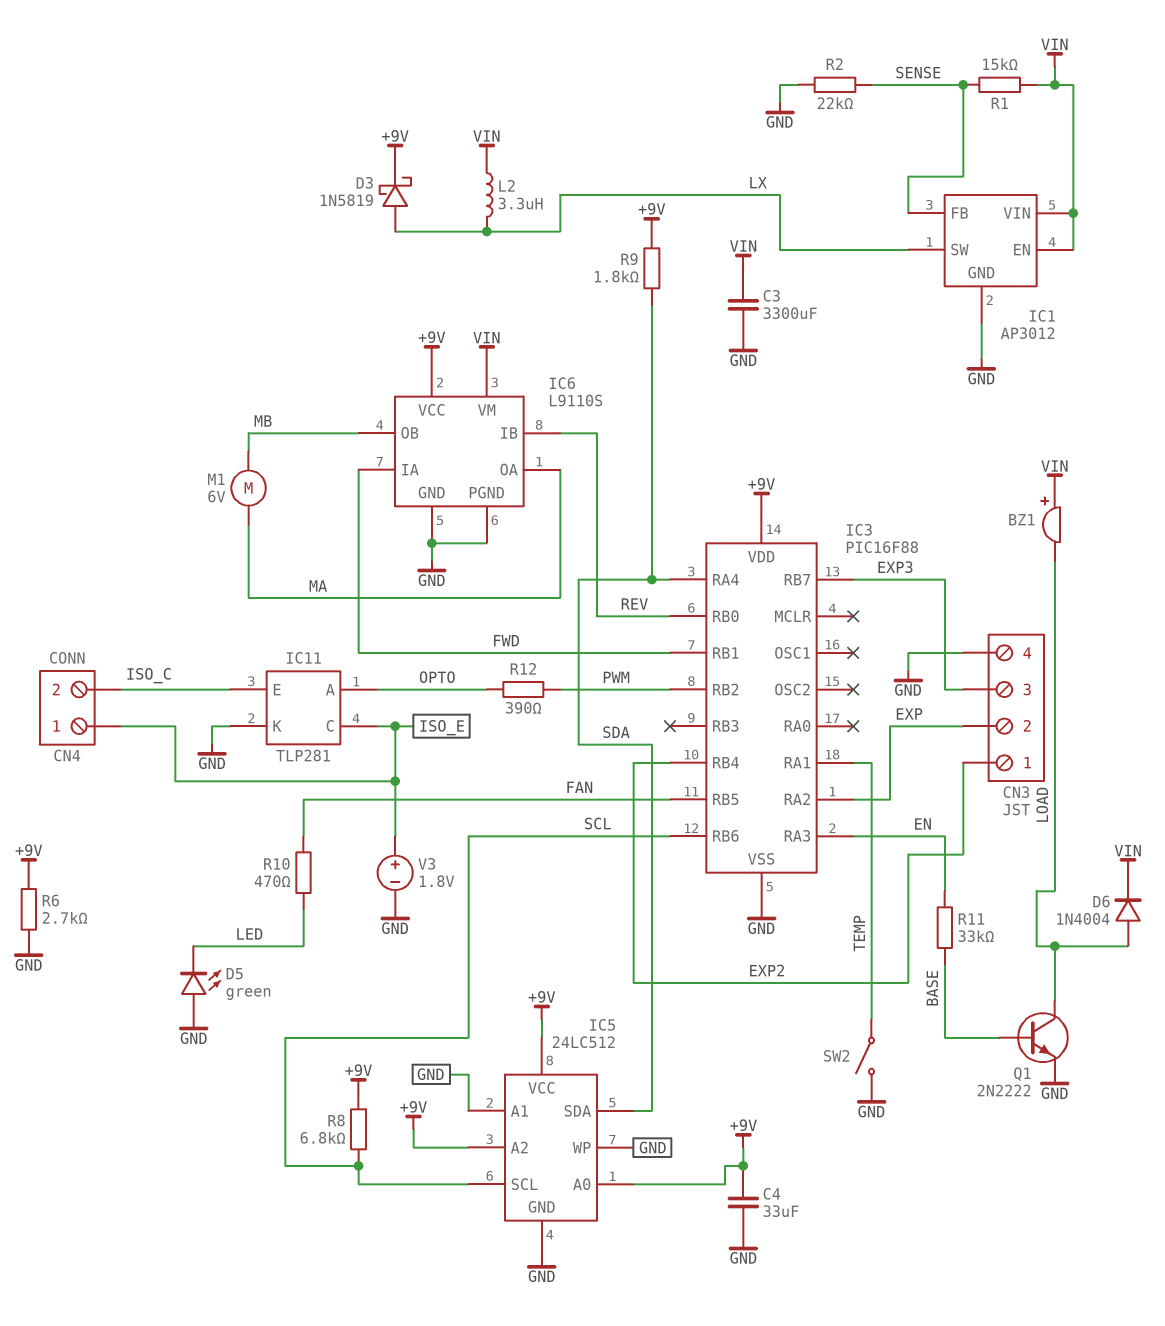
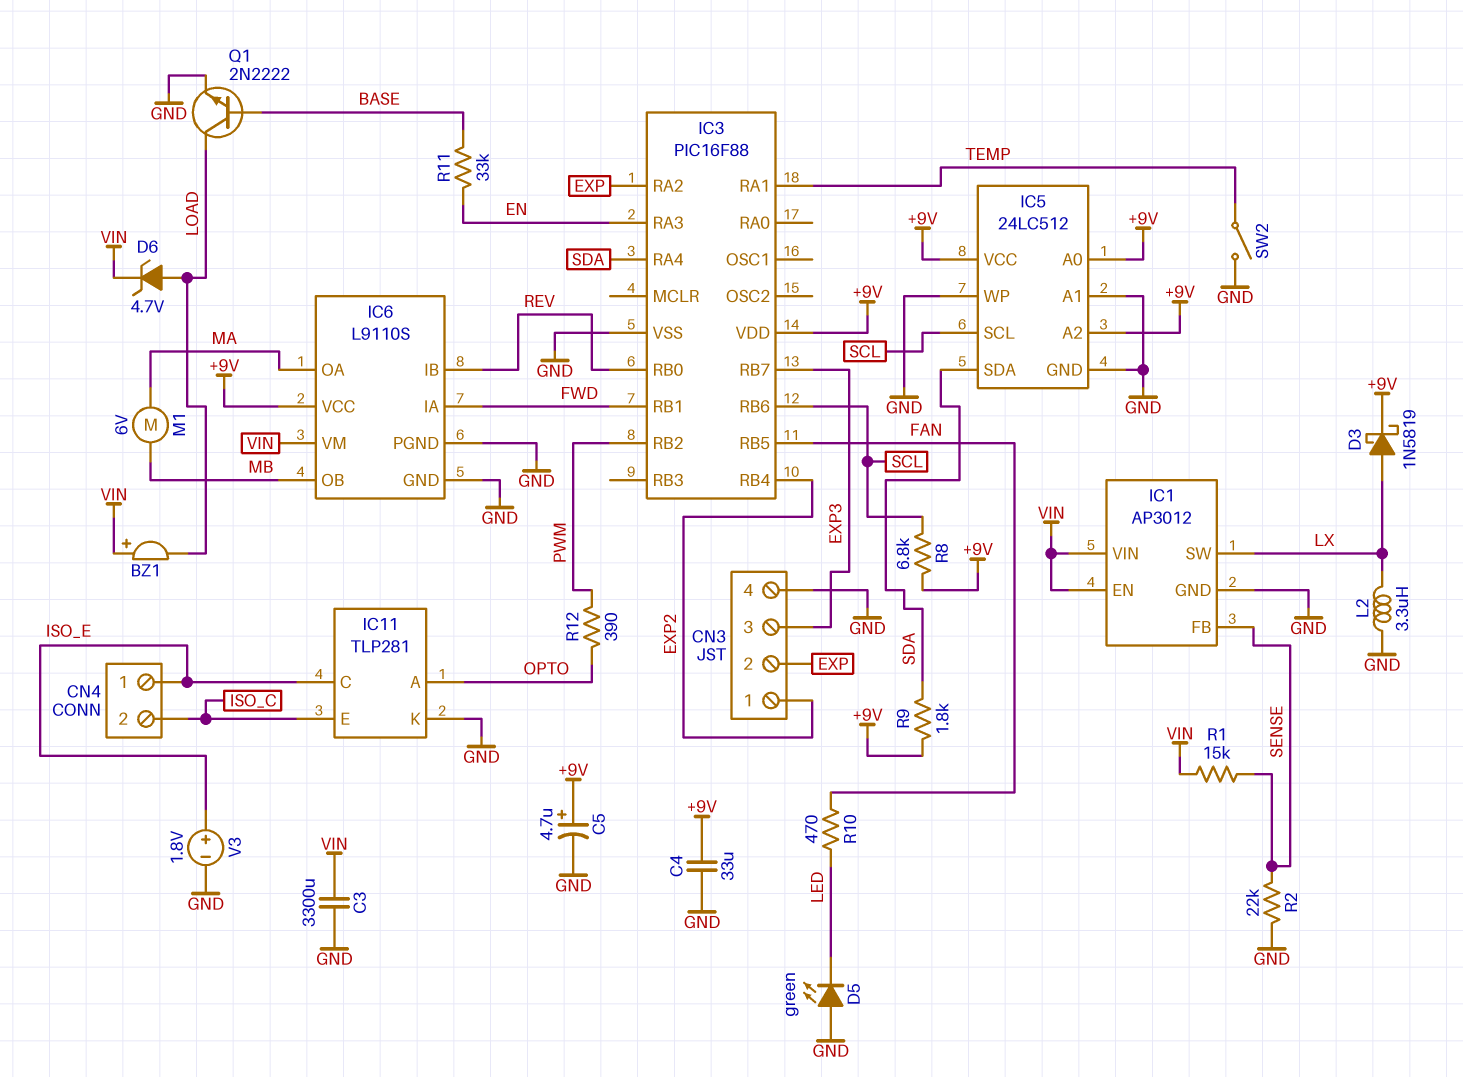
C5: none -> 4.7uF (plus +9V, minus GND)
D6: diode 1N4004 (A LOAD, K VIN) -> zener 4.7V (A LOAD, K VIN)
L2: 3.3uH (LX, VIN) -> 3.3uH (GND, LX)
R6: 2.7k (+9V, GND) -> none

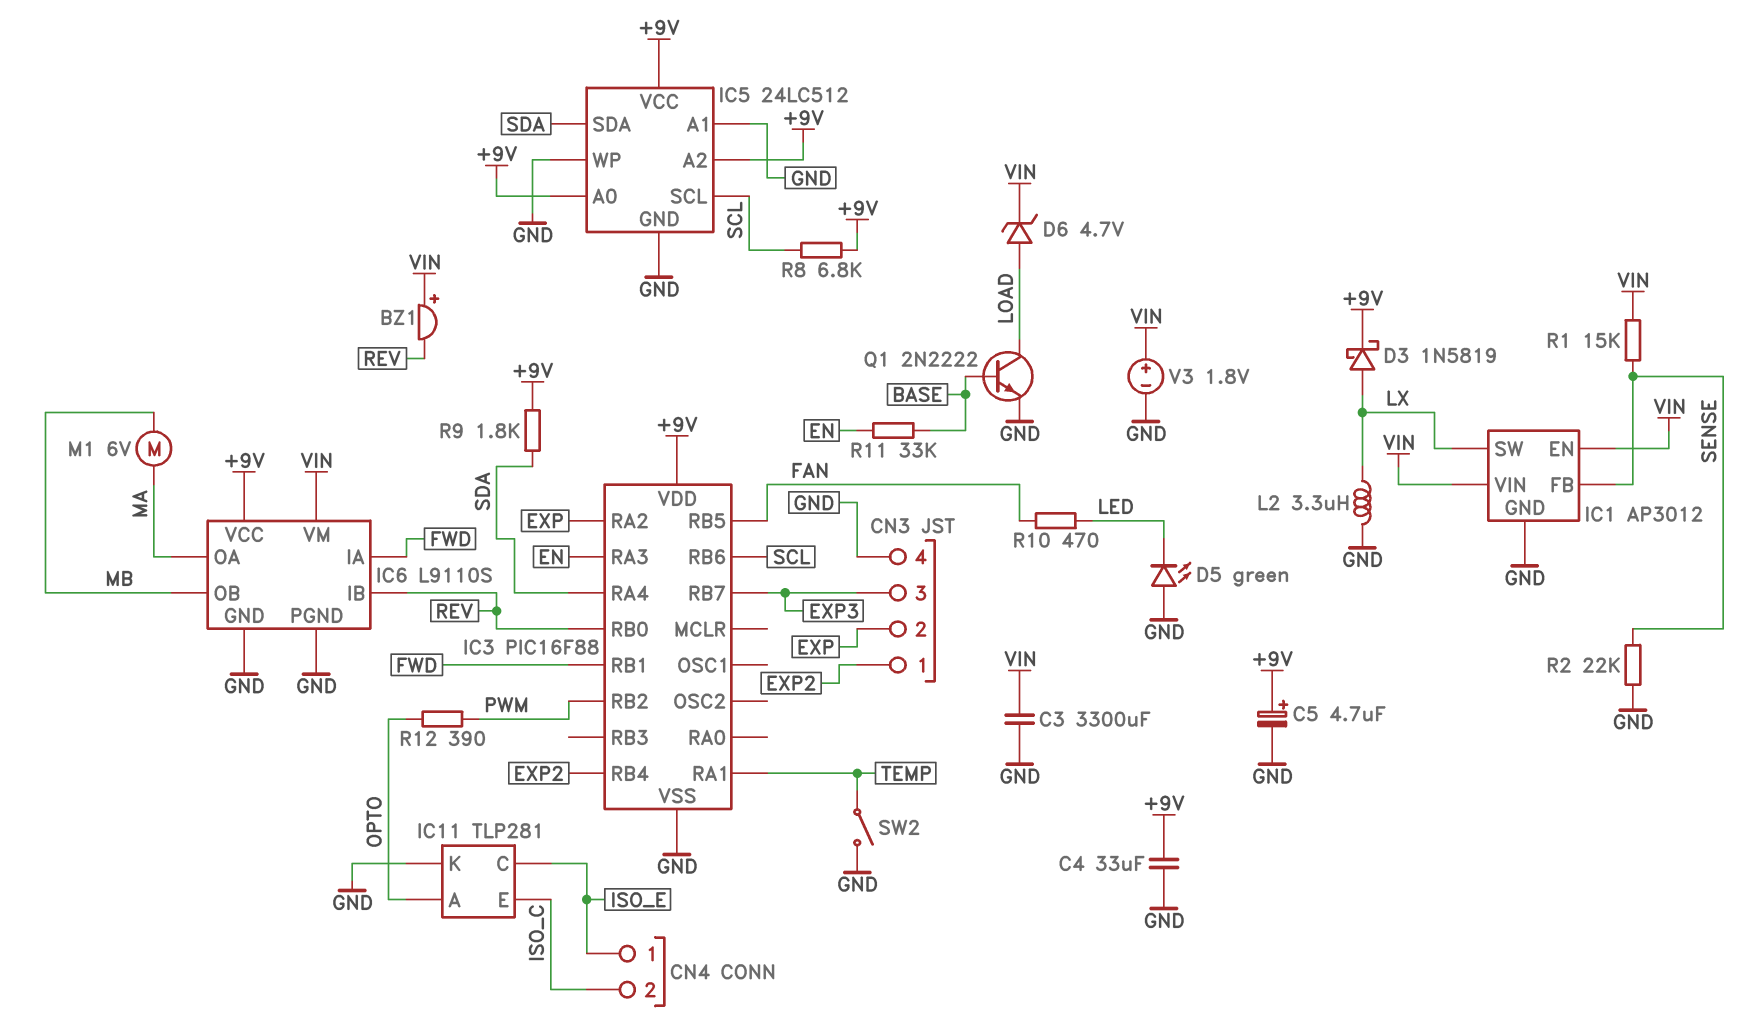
BZ1: buzzer (plus VIN, minus LOAD) -> buzzer (plus VIN, minus REV)
V3: 1.8V (plus ISO_E, minus GND) -> 1.8V (plus VIN, minus GND)

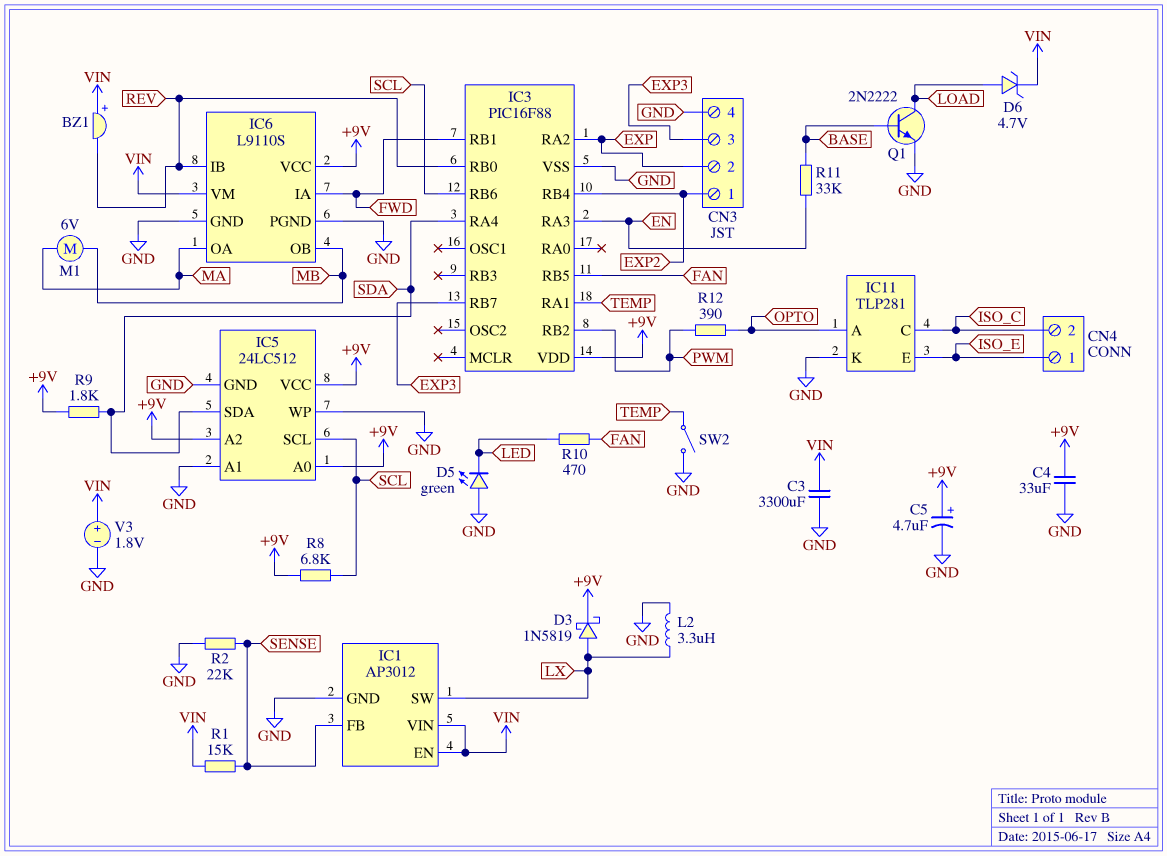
IC11 pin C: ISO_E -> ISO_C
IC11 pin E: ISO_C -> ISO_E

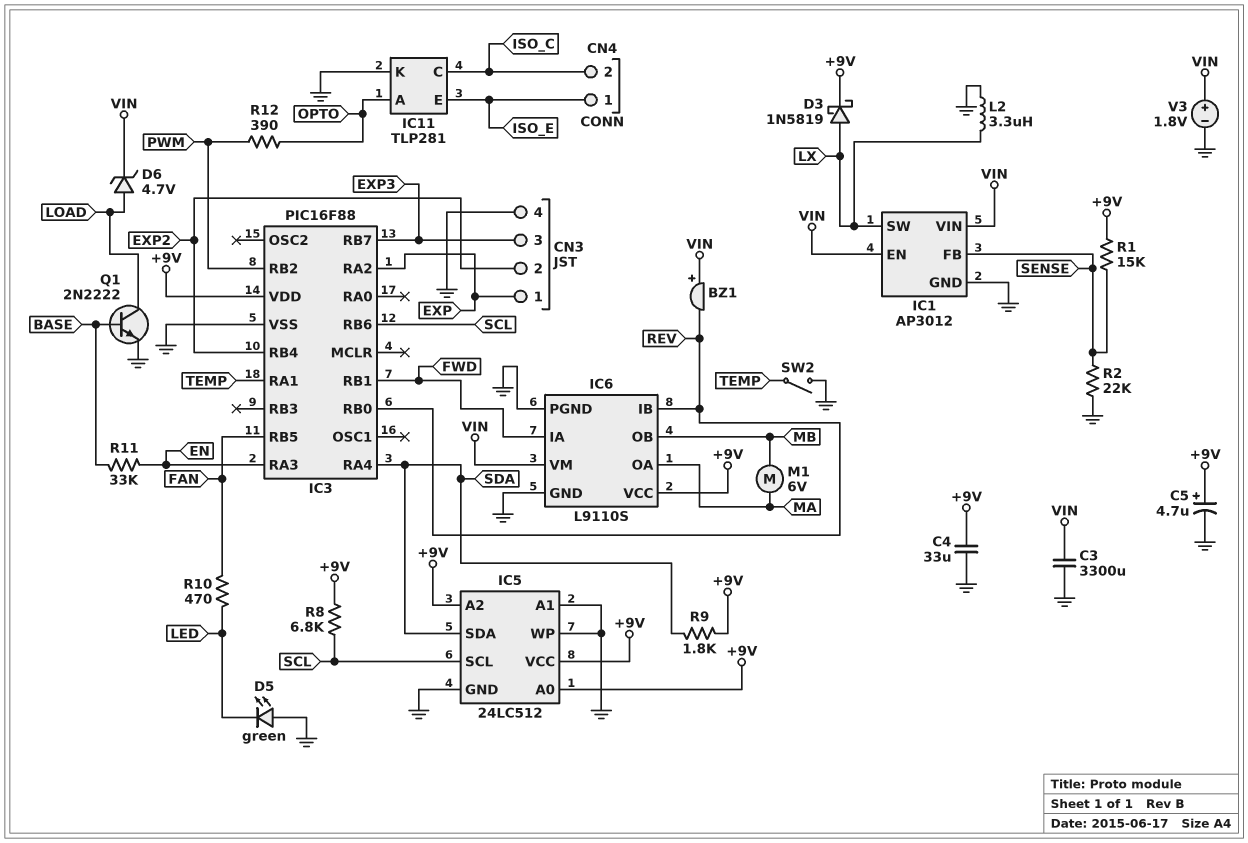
CN3 pin 1: EXP2 -> EXP
CN3 pin 2: EXP -> EXP2
R1: 15k (SENSE, VIN) -> 15k (+9V, SENSE)

